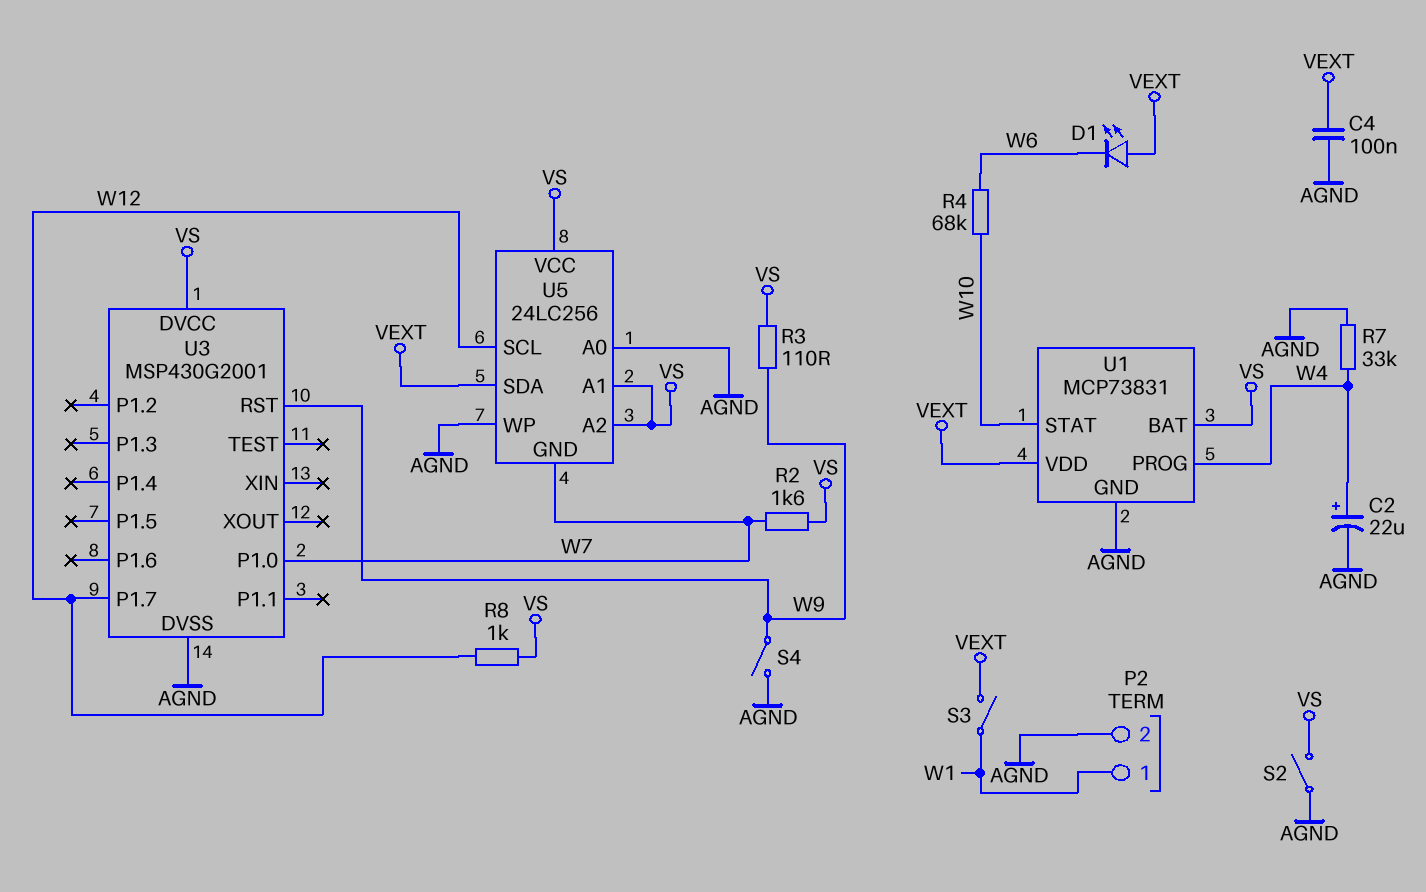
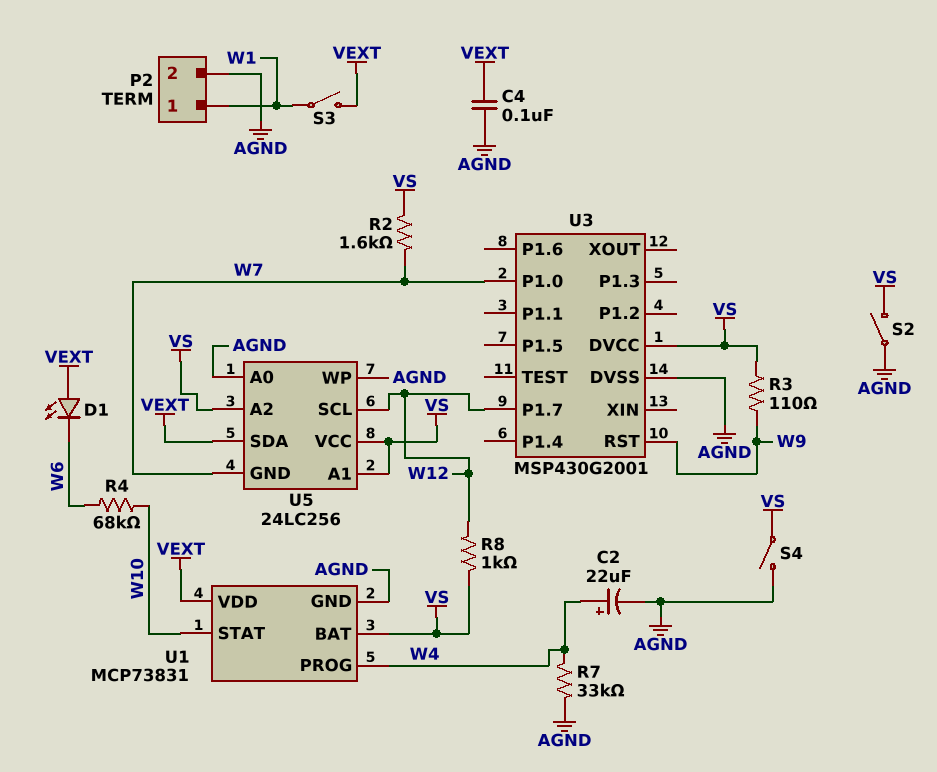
S4: switch (AGND, W9) -> switch (AGND, VS)

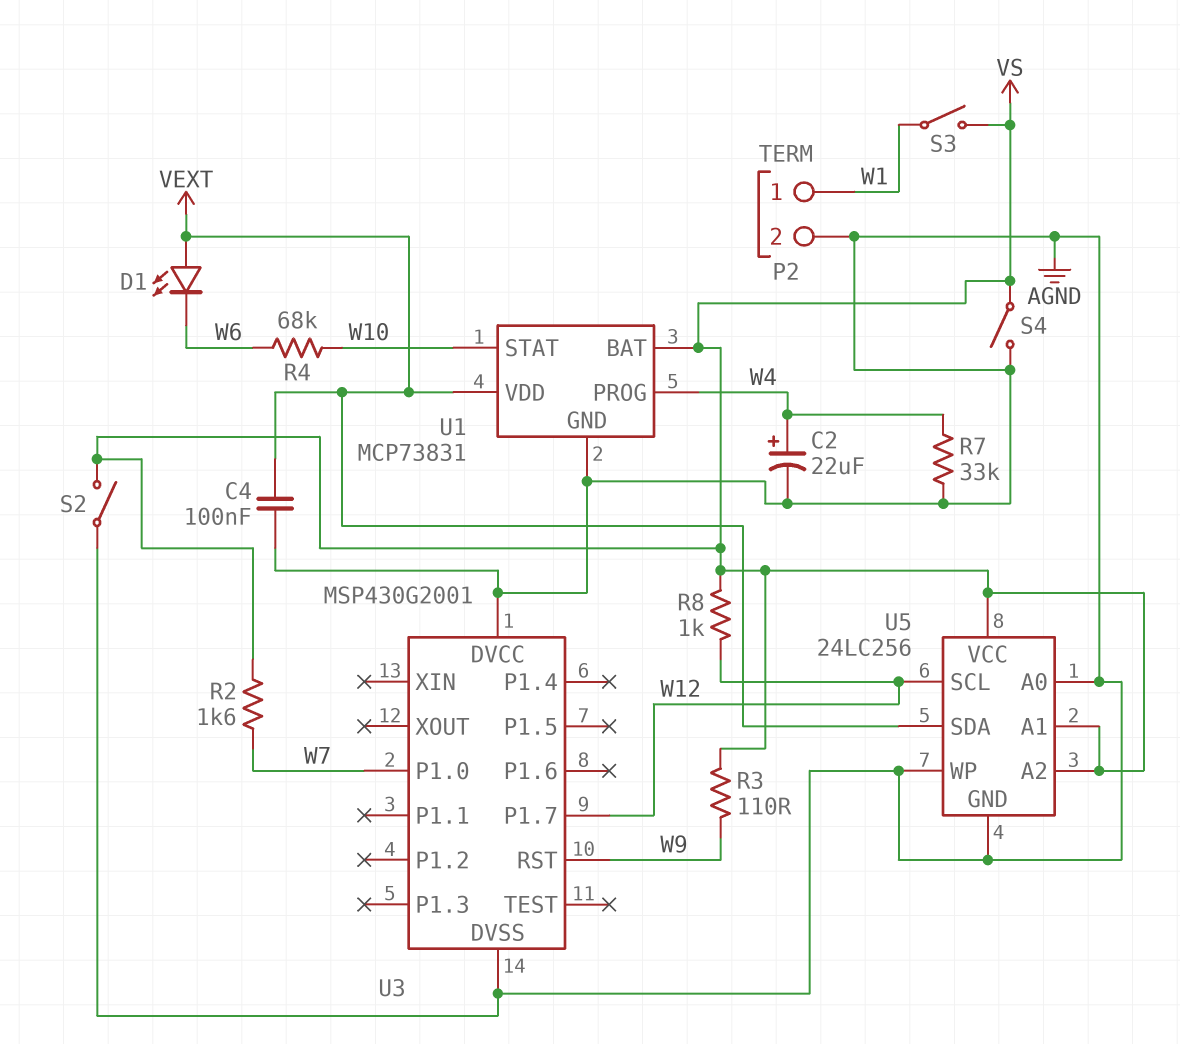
S3: switch (VEXT, W1) -> switch (VS, W1)
U3 pin DVCC: VS -> AGND
U5 pin GND: W7 -> AGND

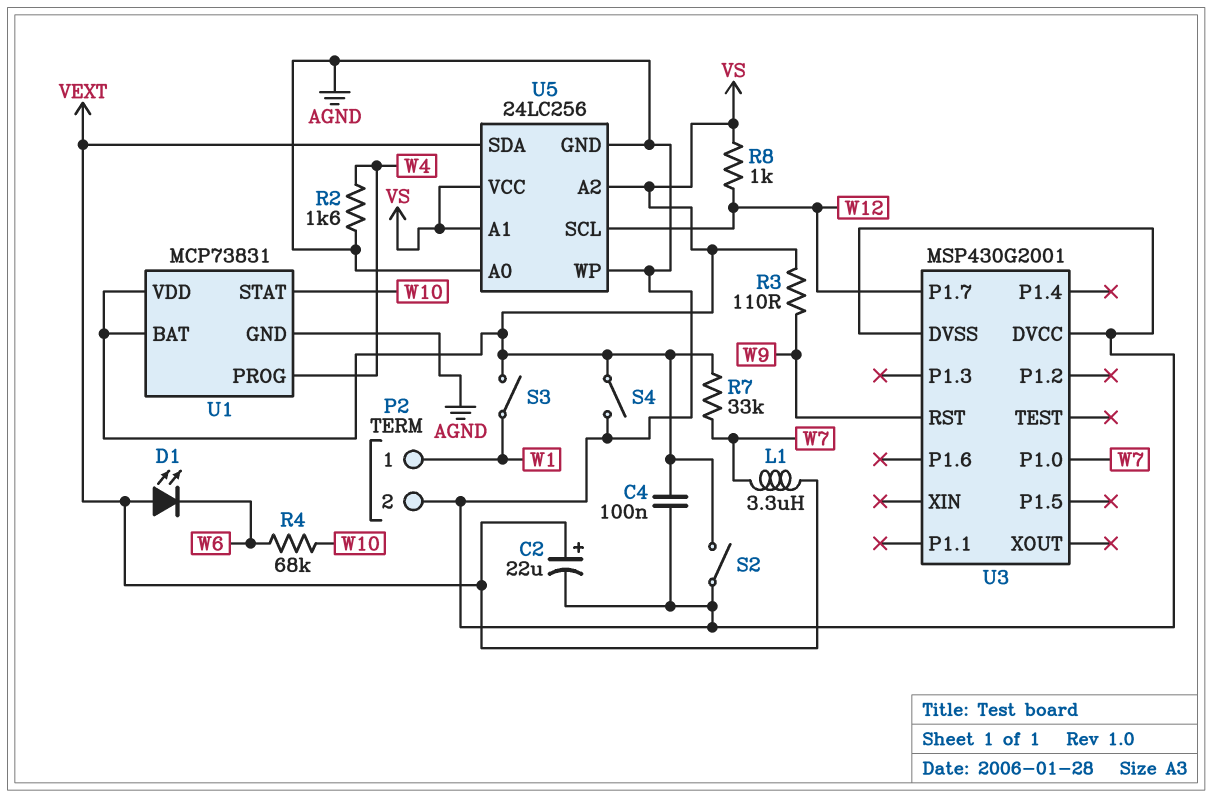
C2: 22uF (plus W4, minus AGND) -> 22uF (plus VEXT, minus AGND)
C4: 100nF (AGND, VEXT) -> 100nF (AGND, VS)
L1: none -> 3.3uH (VEXT, W7)
R2: 1.6k (VS, W7) -> 1.6k (AGND, W4)
R7: 33k (AGND, W4) -> 33k (VS, W7)
U1 pin VDD: VEXT -> VS

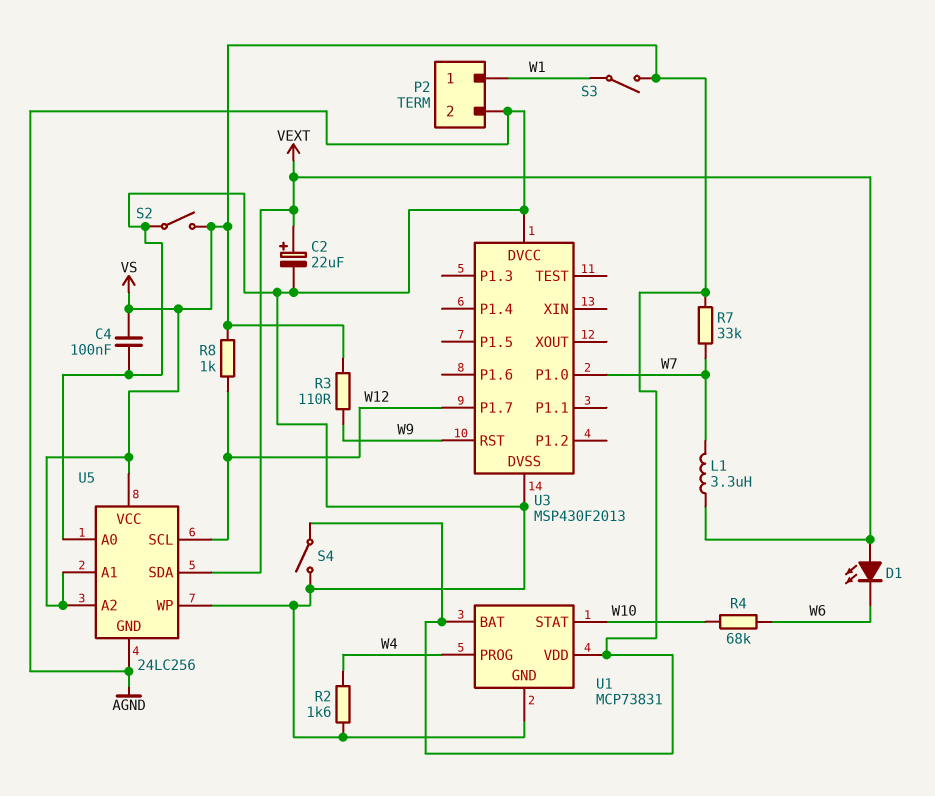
U3: MSP430G2001 -> MSP430F2013

